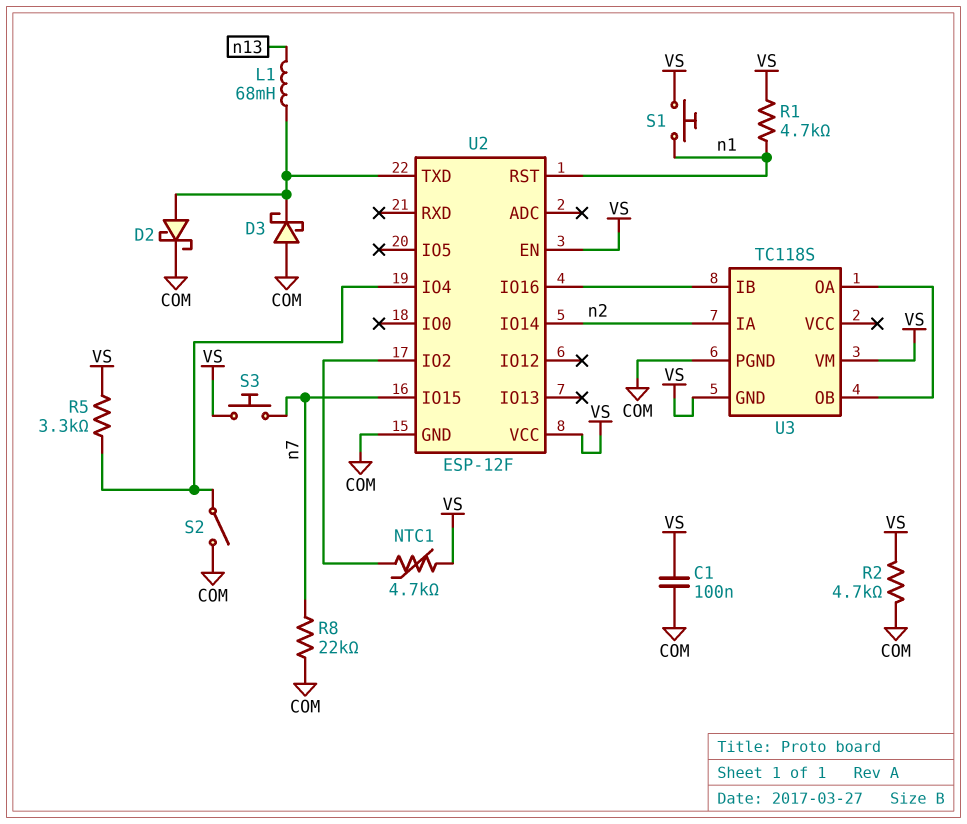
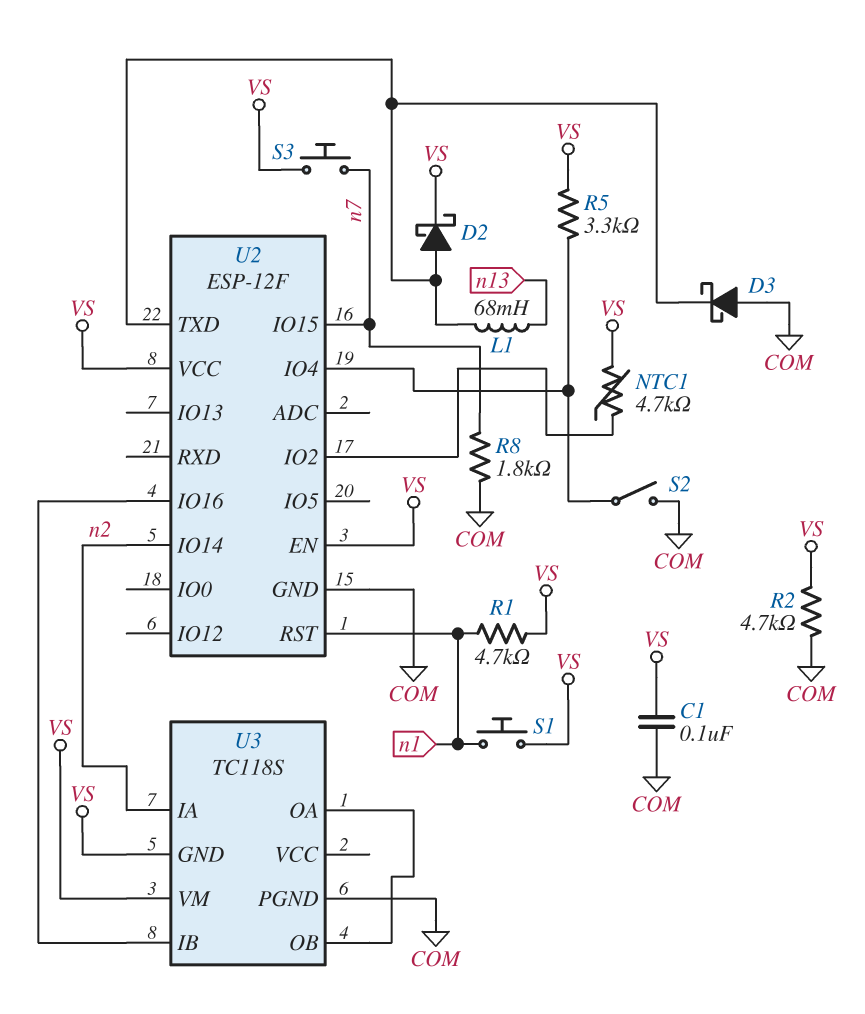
D2: schottky (A U2/TXD, K COM) -> schottky (A U2/TXD, K VS)
R8: 22k (COM, n7) -> 1.8k (COM, n7)

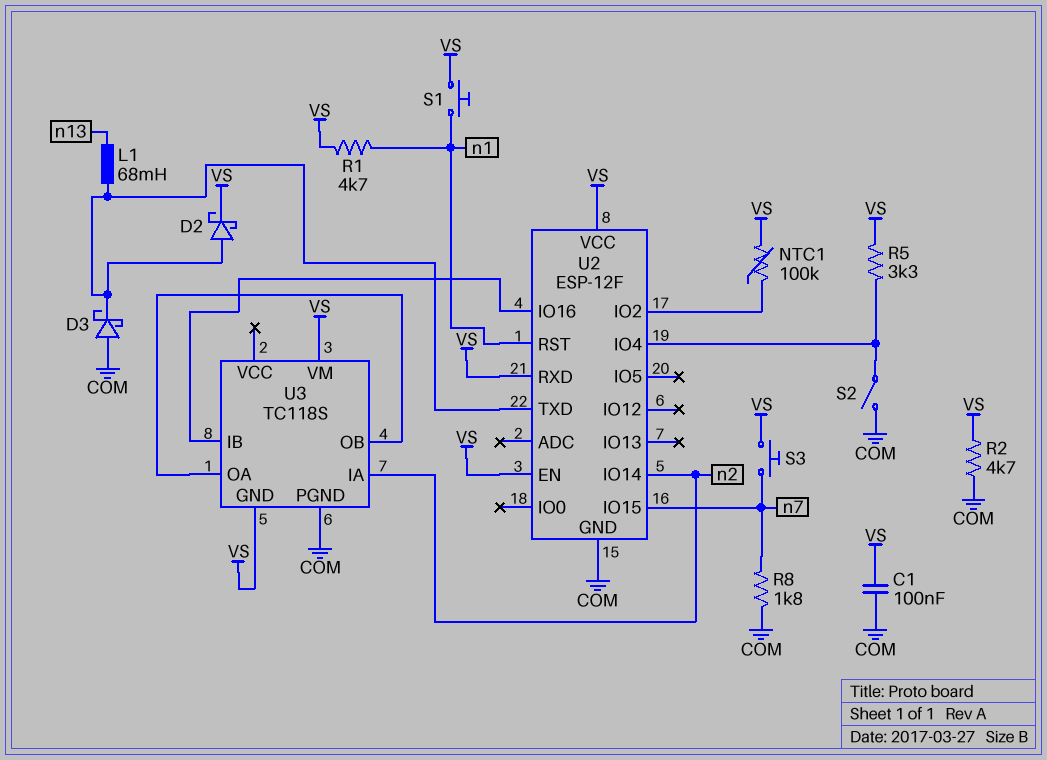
NTC1: 4.7k (U2/IO2, VS) -> 100k (U2/IO2, VS)
U2 pin RXD: none -> VS

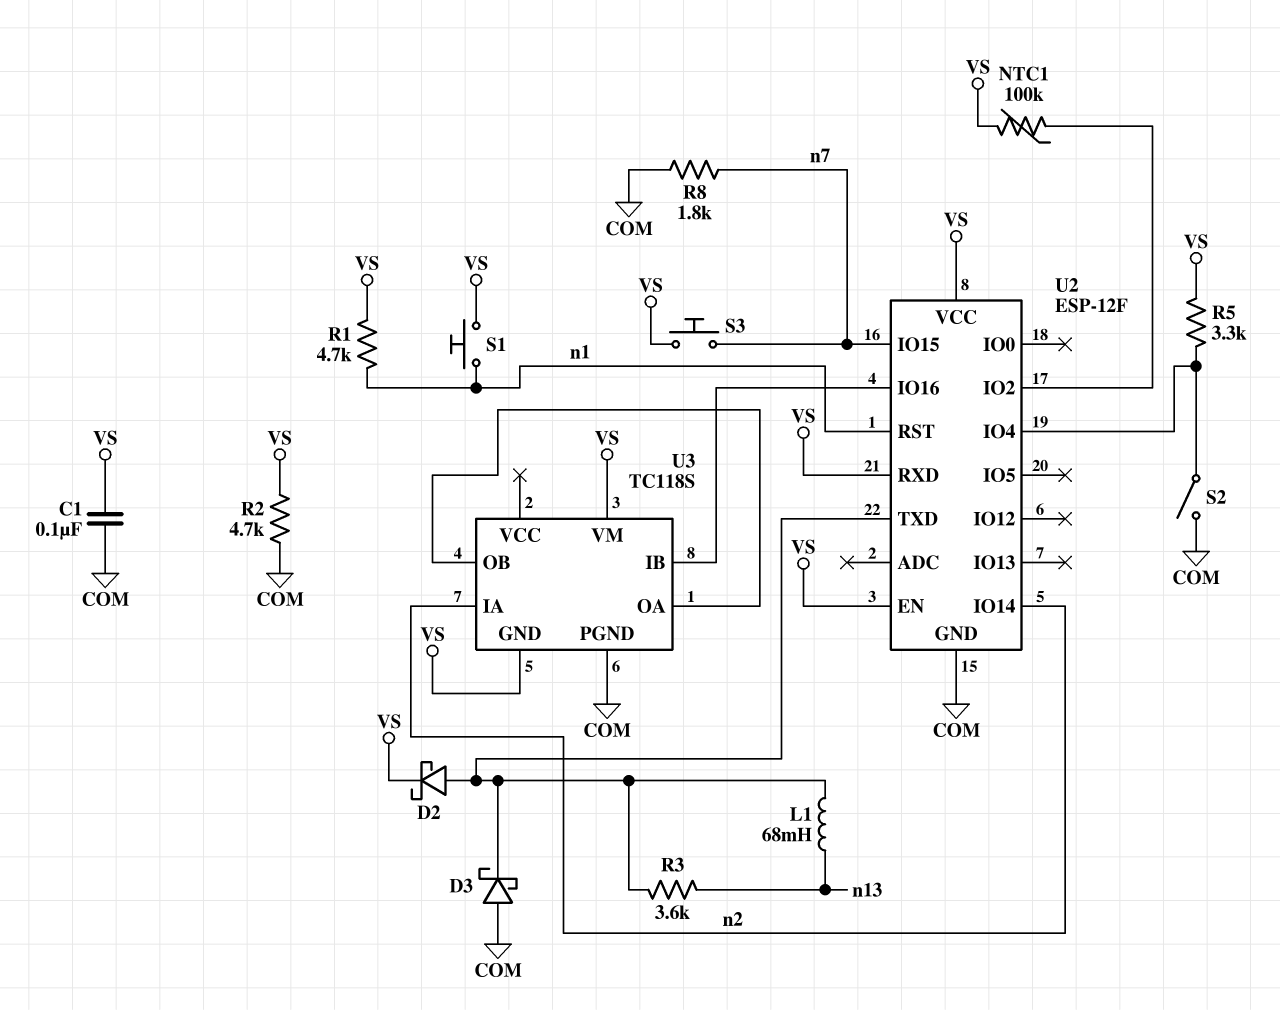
R3: none -> 3.6k (U2/TXD, n13)

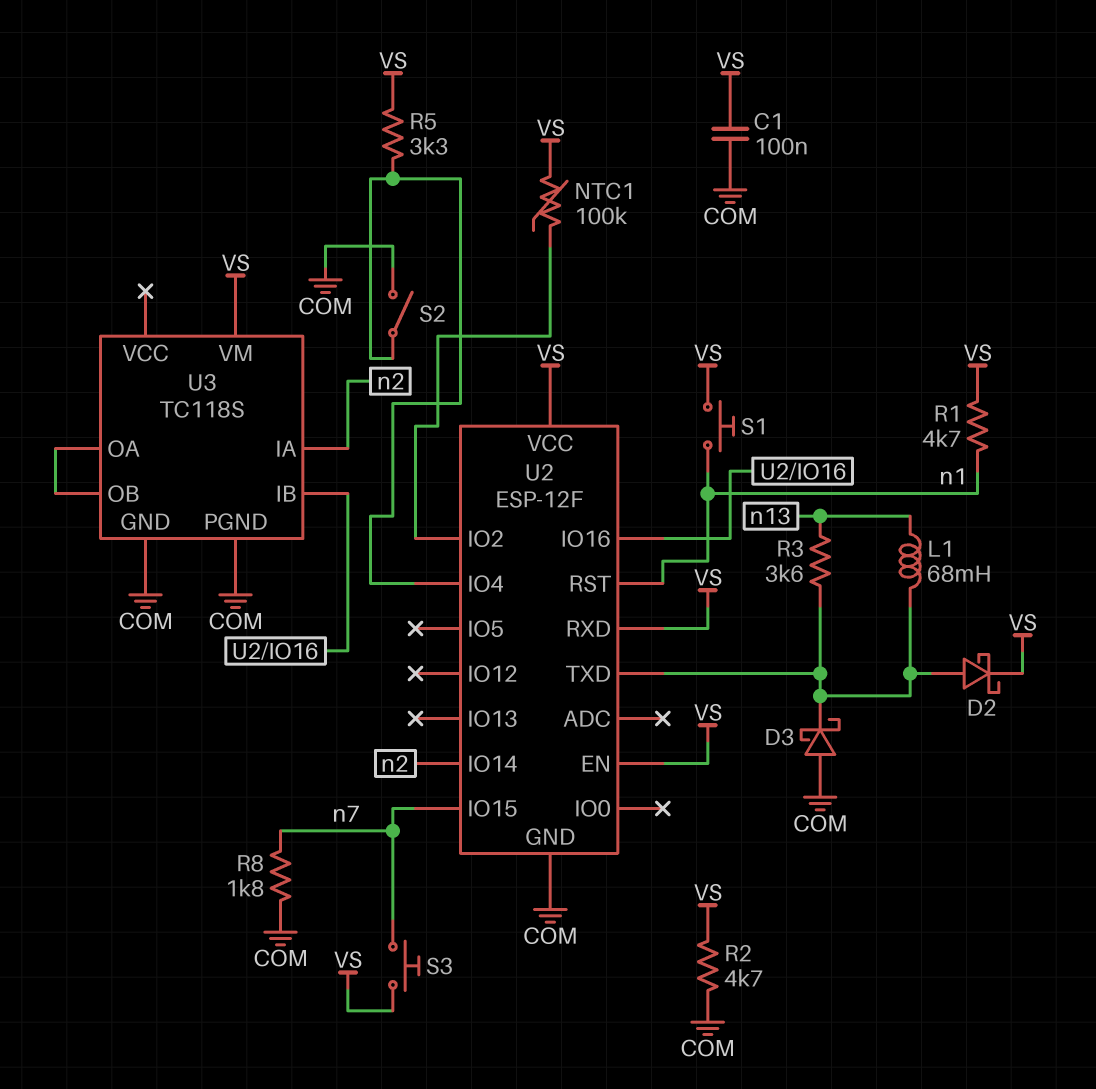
U3 pin GND: VS -> COM

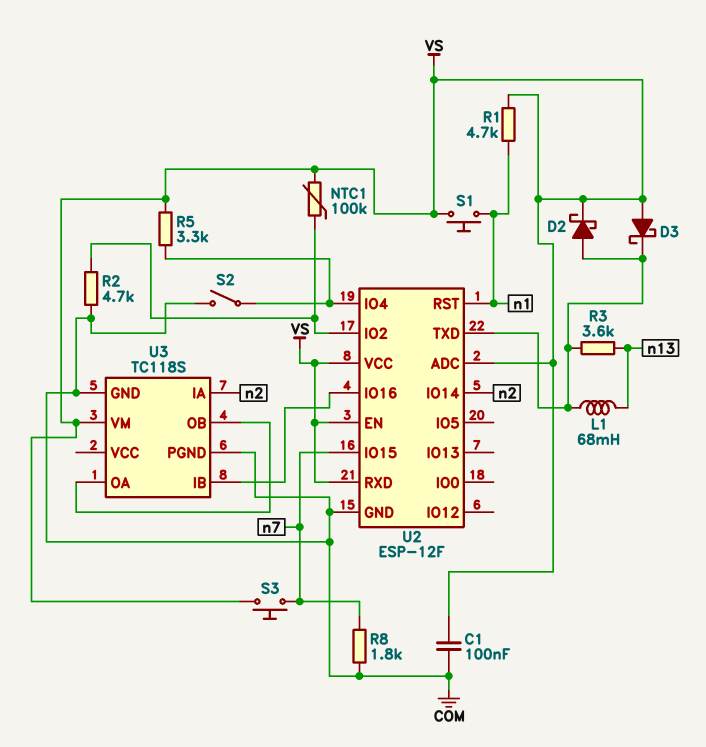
D3: schottky (A COM, K U2/TXD) -> schottky (A VS, K U2/TXD)
R2: 4.7k (COM, VS) -> 4.7k (COM, U2/IO2)
U2 pin ADC: none -> VS

